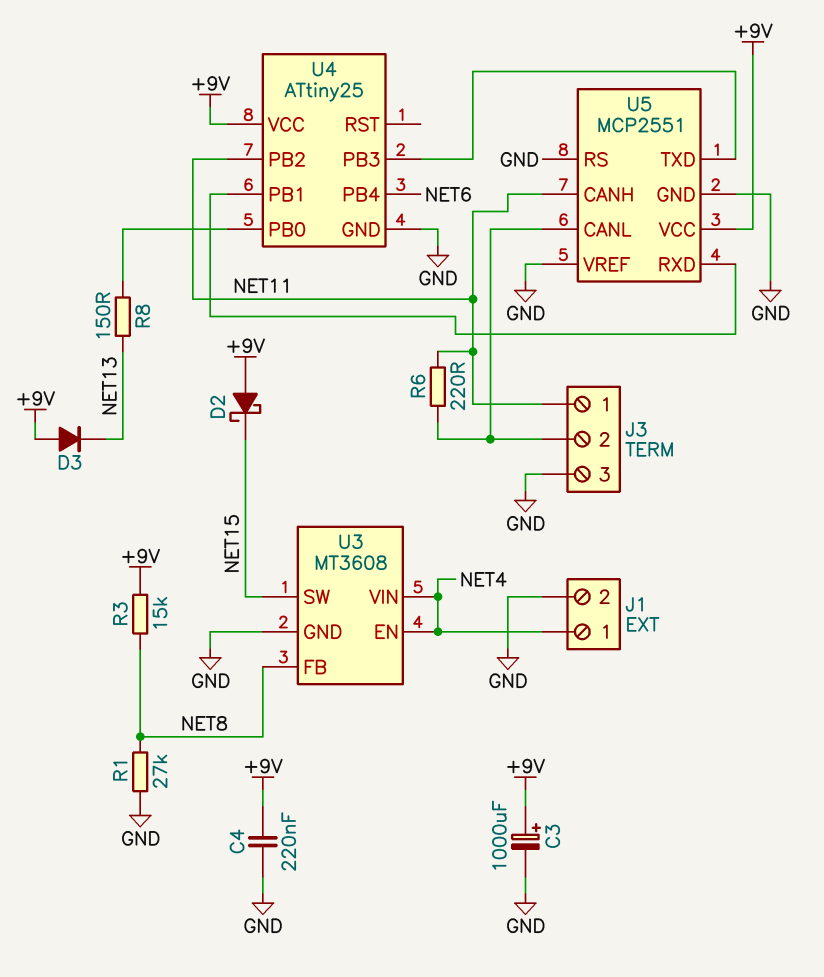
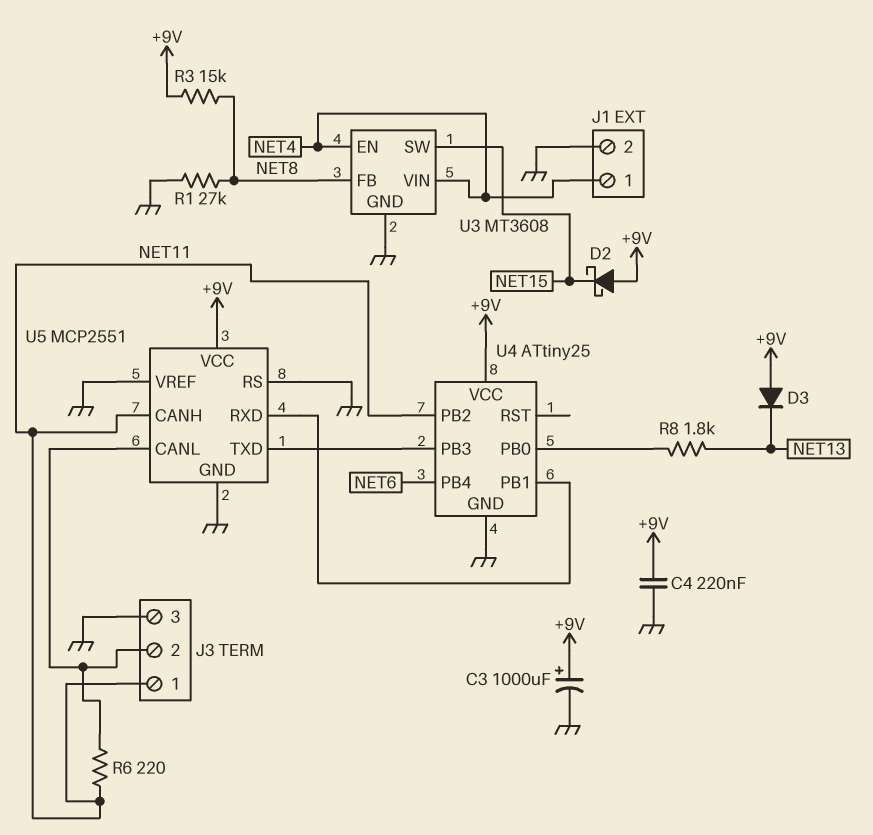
R8: 150 (NET13, U4/PB0) -> 1.8k (NET13, U4/PB0)

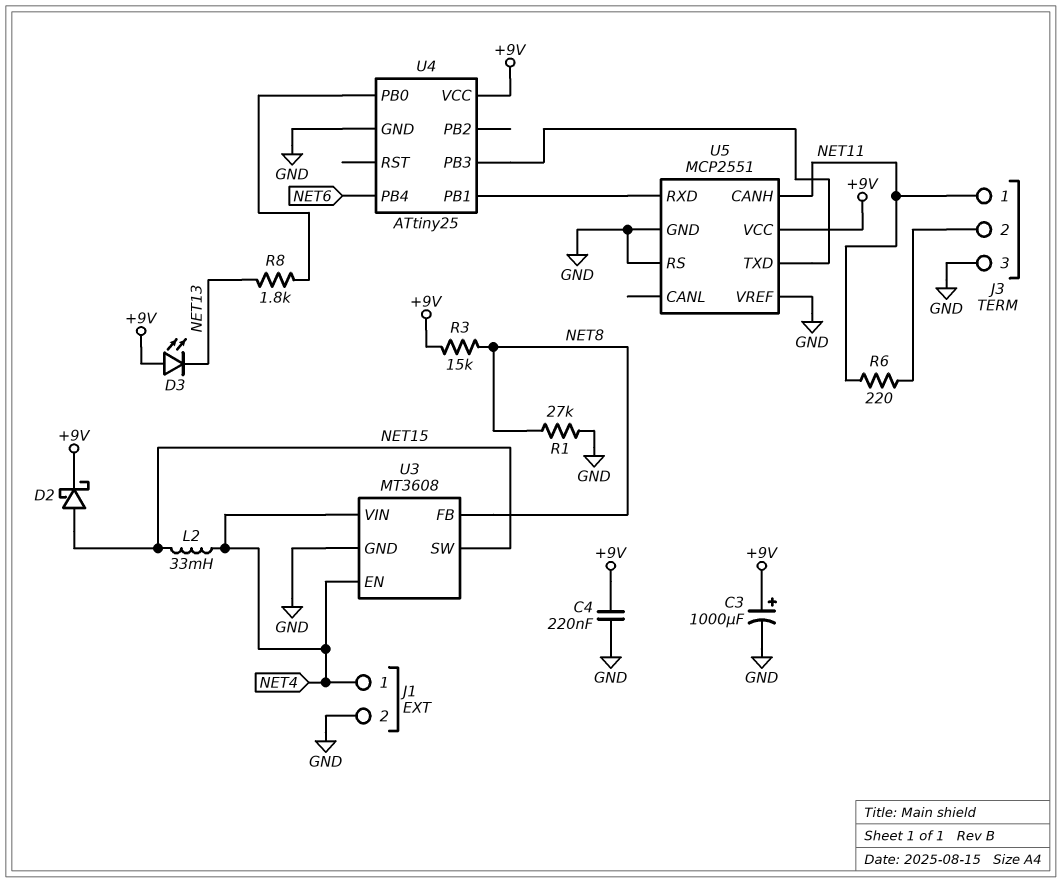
D2: schottky (A +9V, K NET15) -> schottky (A NET15, K +9V)
D3: diode (A +9V, K NET13) -> LED (A +9V, K NET13)
L2: none -> 33mH (NET4, NET15)
U4 pin PB2: NET11 -> none
U5 pin CANL: J3/2 -> none

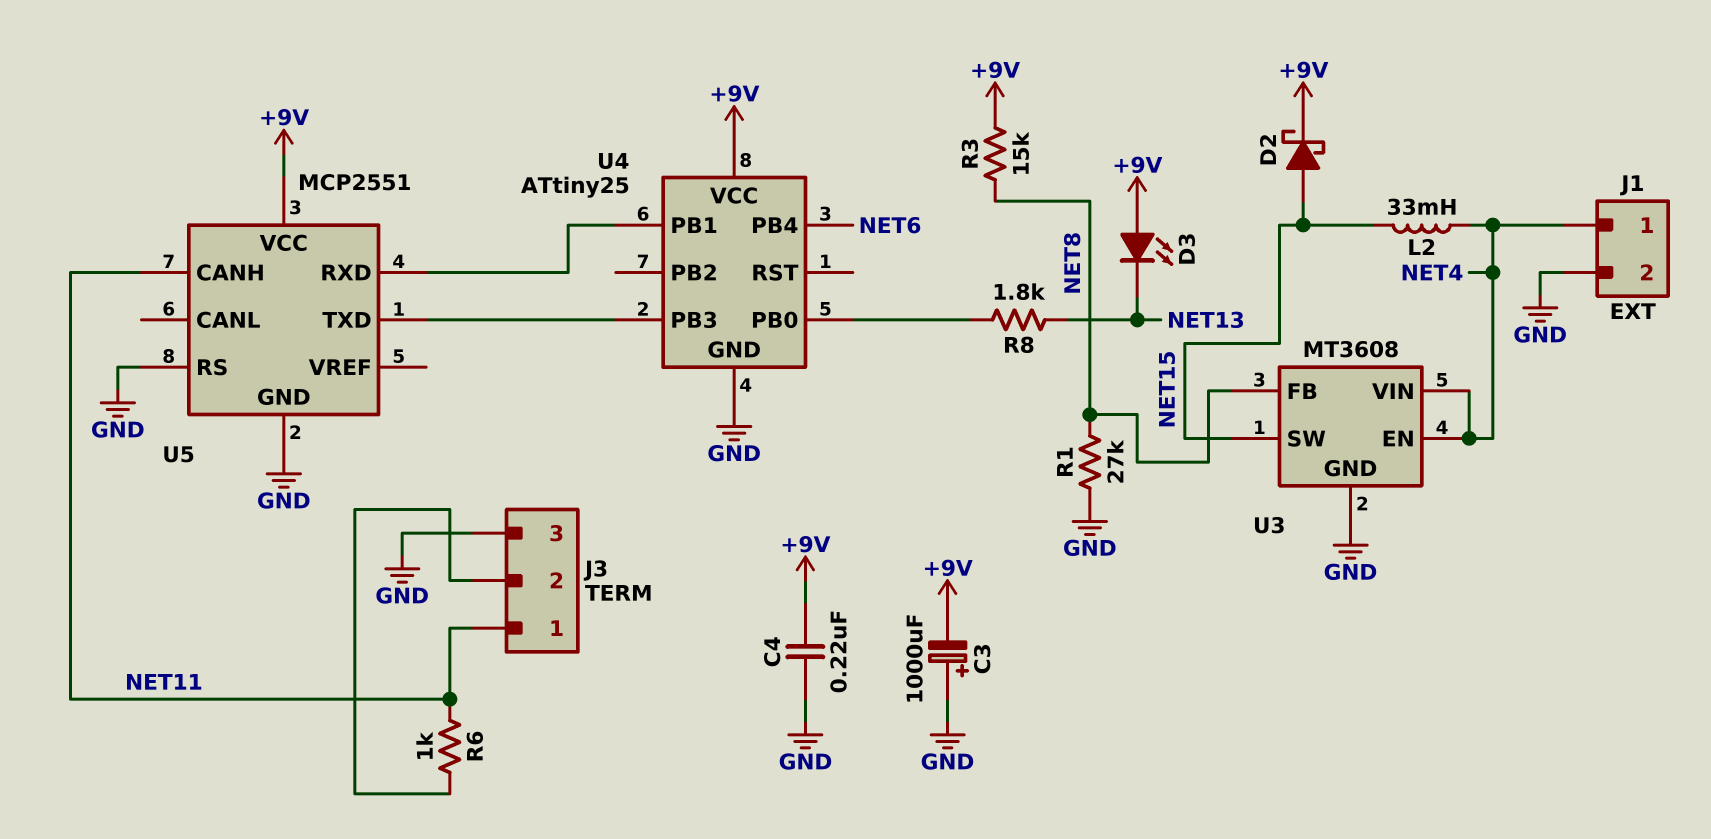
C3: 1000uF (plus +9V, minus GND) -> 1000uF (plus GND, minus +9V)
R6: 220 (J3/2, NET11) -> 1k (J3/2, NET11)
U5 pin VREF: GND -> none

